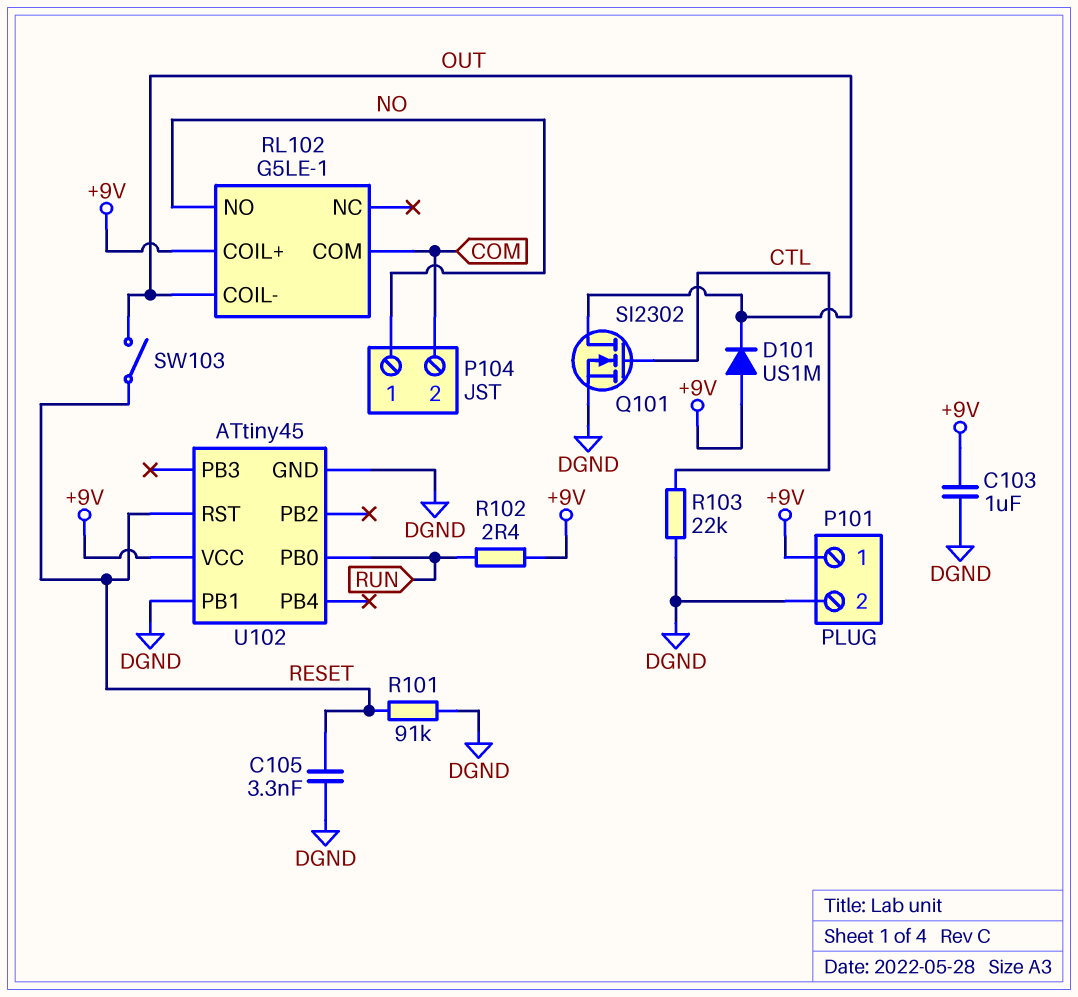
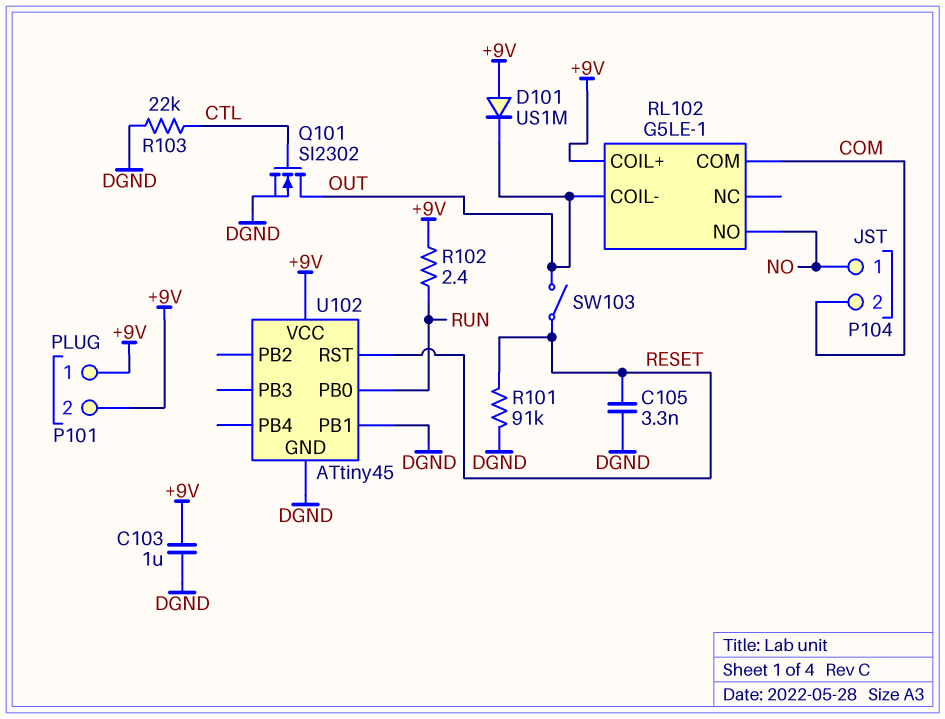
P101 pin 2: DGND -> +9V

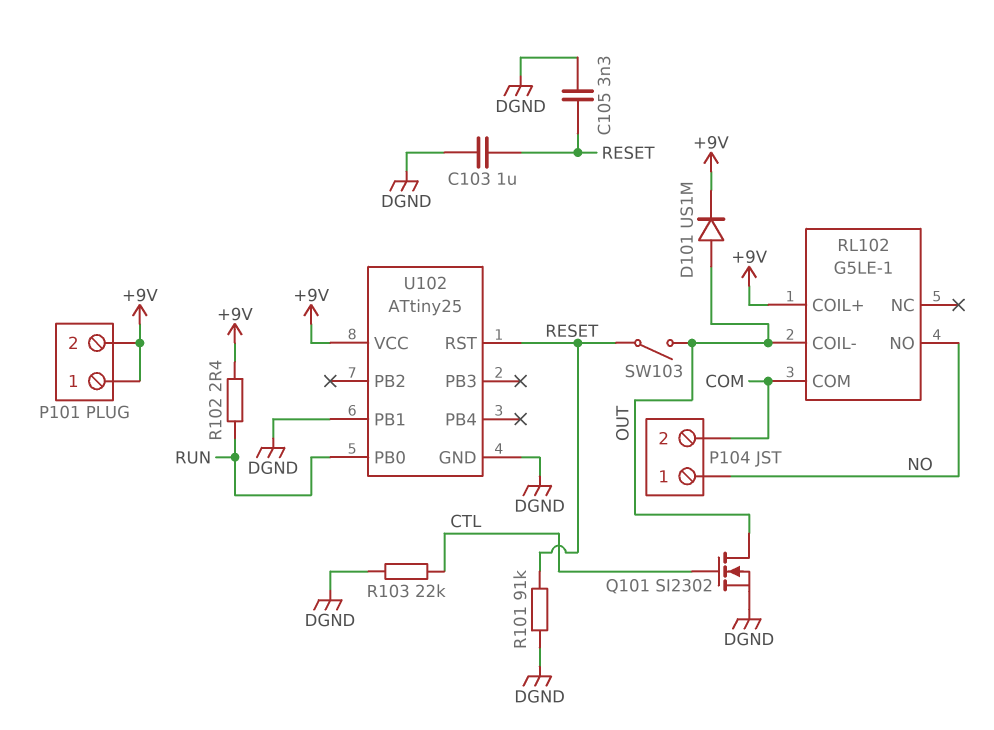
C103: 1uF (+9V, DGND) -> 1uF (DGND, RESET)
D101: diode US1M (A +9V, K OUT) -> diode US1M (A OUT, K +9V)
U102: ATtiny45 -> ATtiny25

